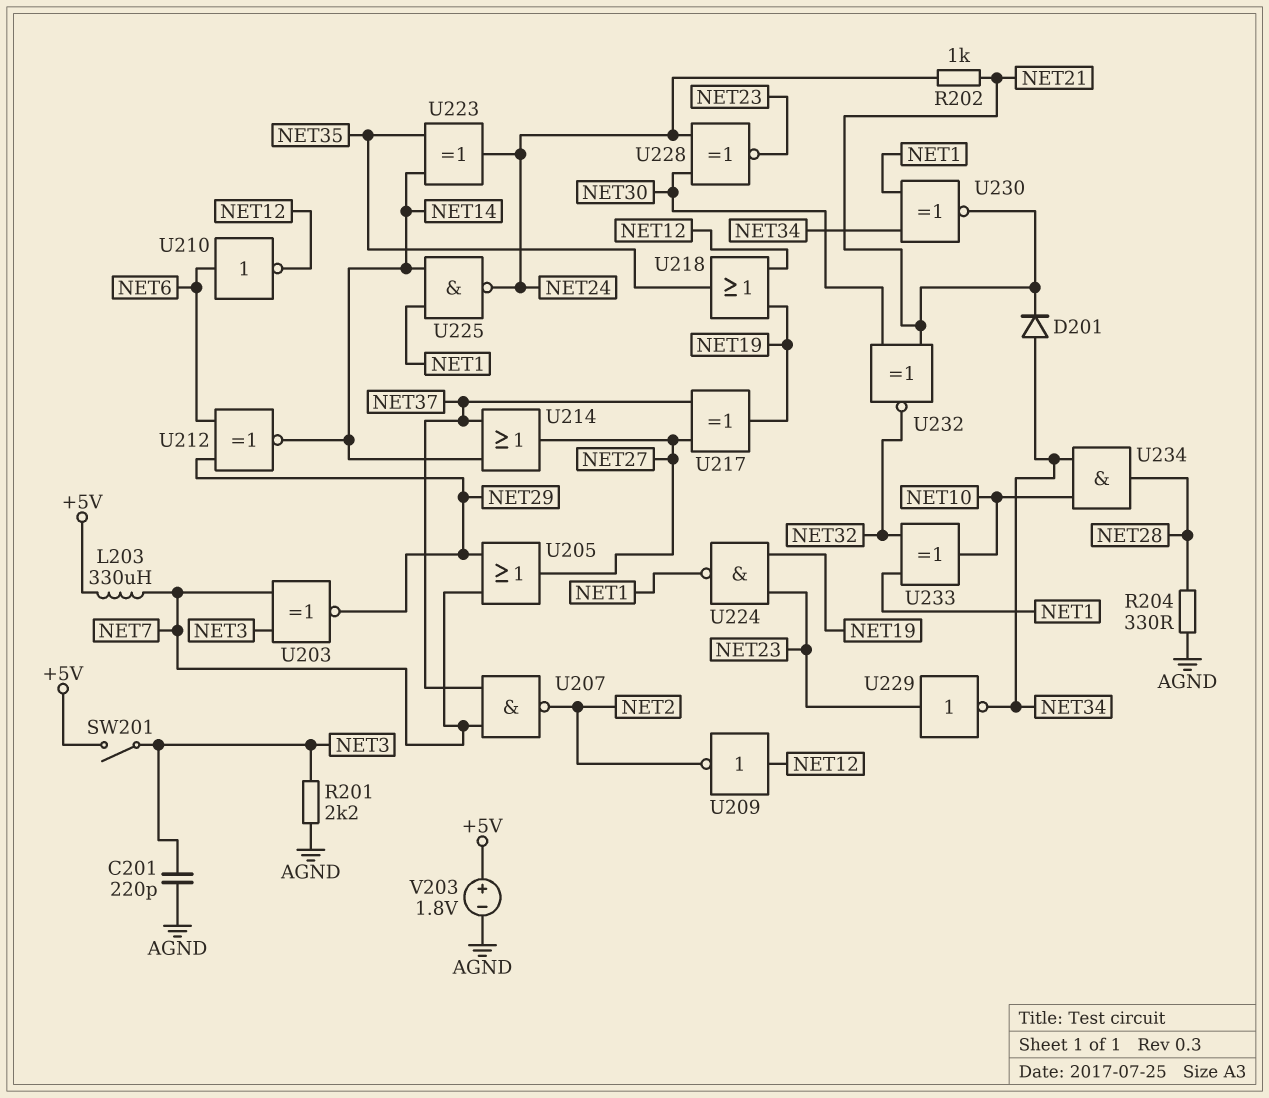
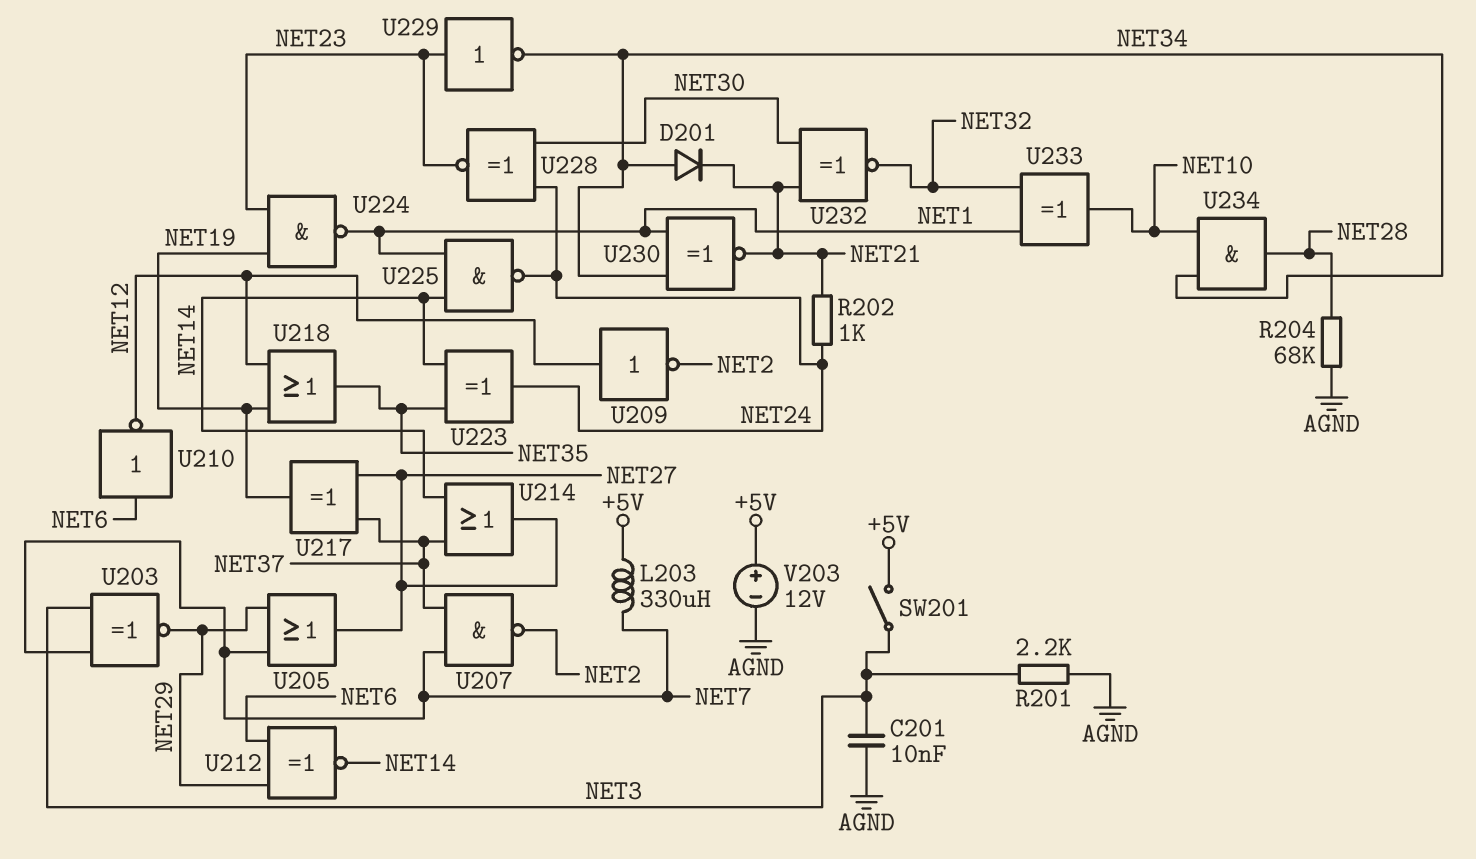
C201: 220pF (AGND, NET3) -> 10nF (AGND, NET3)
R204: 330 (AGND, NET28) -> 68k (AGND, NET28)
V203: 1.8V (plus +5V, minus AGND) -> 12V (plus +5V, minus AGND)

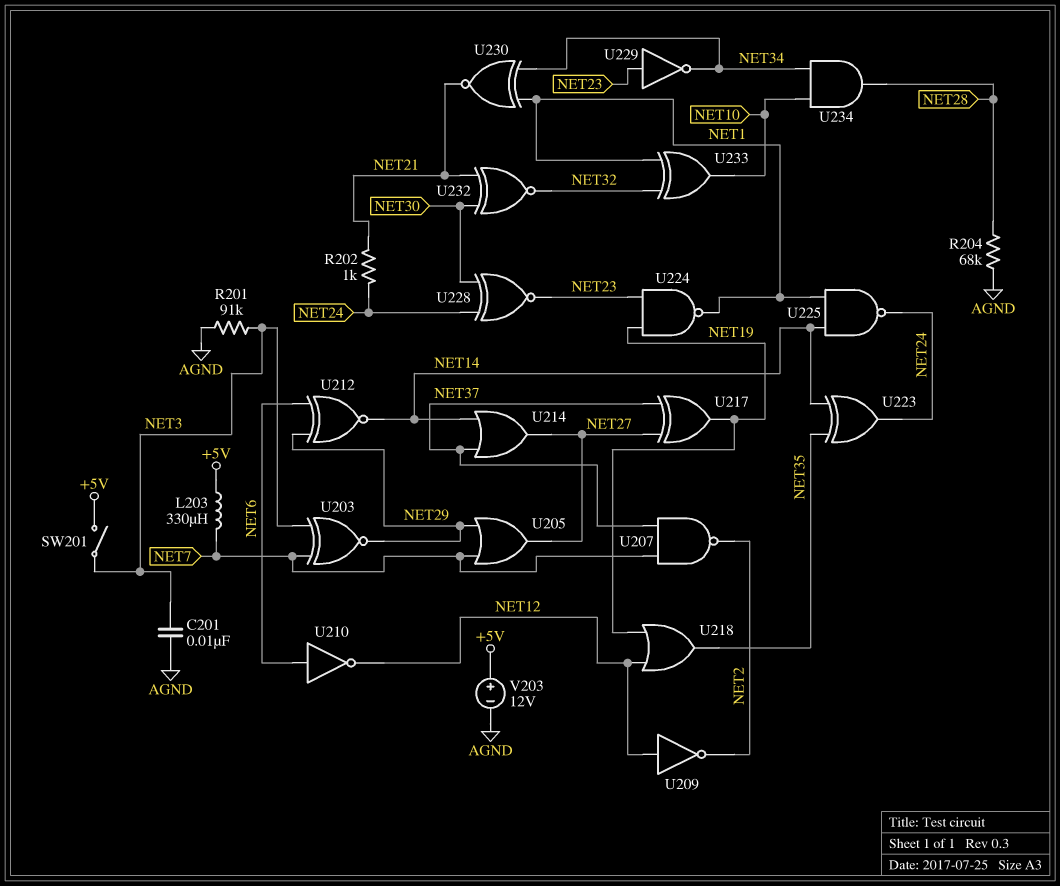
D201: diode (A NET34, K NET21) -> none
R201: 2.2k (AGND, NET3) -> 91k (AGND, NET3)

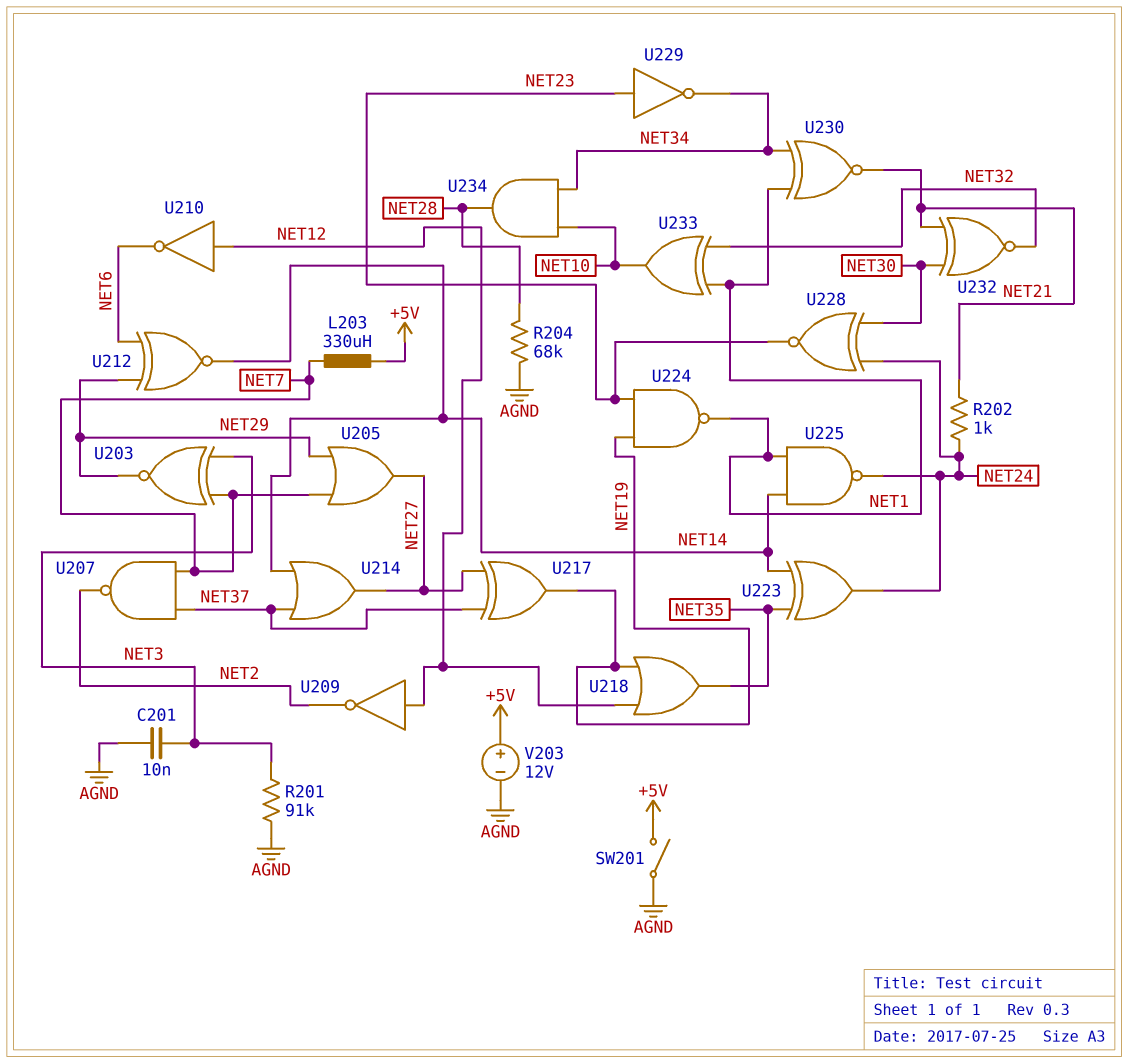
SW201: switch (+5V, NET3) -> switch (+5V, AGND)
U210: NOT (in NET6, out NET12) -> NOT (in NET12, out NET6)

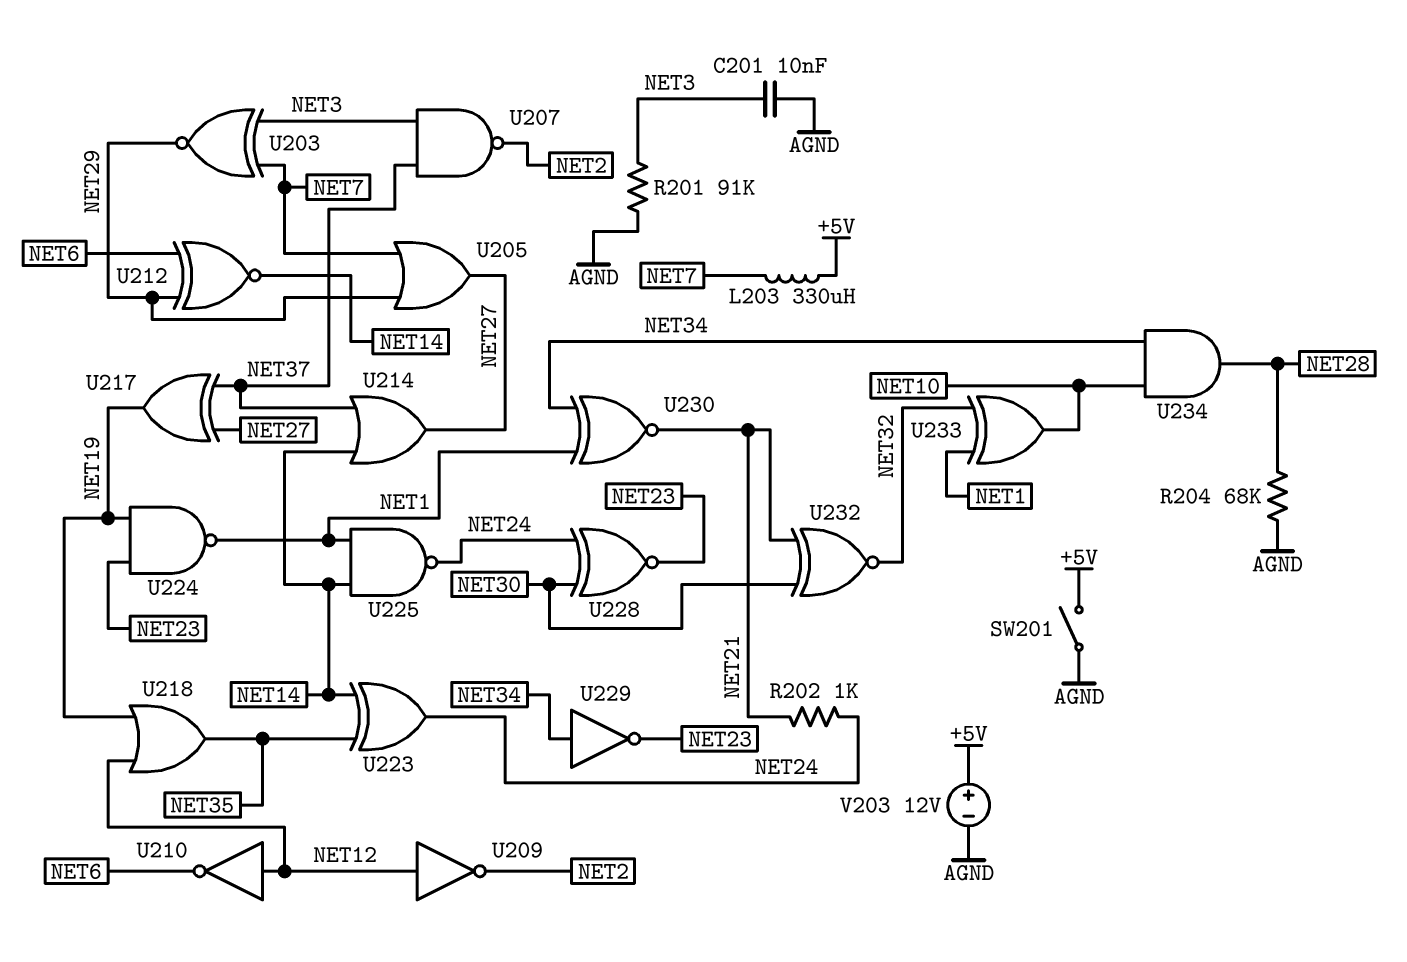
U207: NAND (in NET7, in NET37, out NET2) -> NAND (in NET3, in NET37, out NET2)
U229: NOT (in NET23, out NET34) -> NOT (in NET34, out NET23)

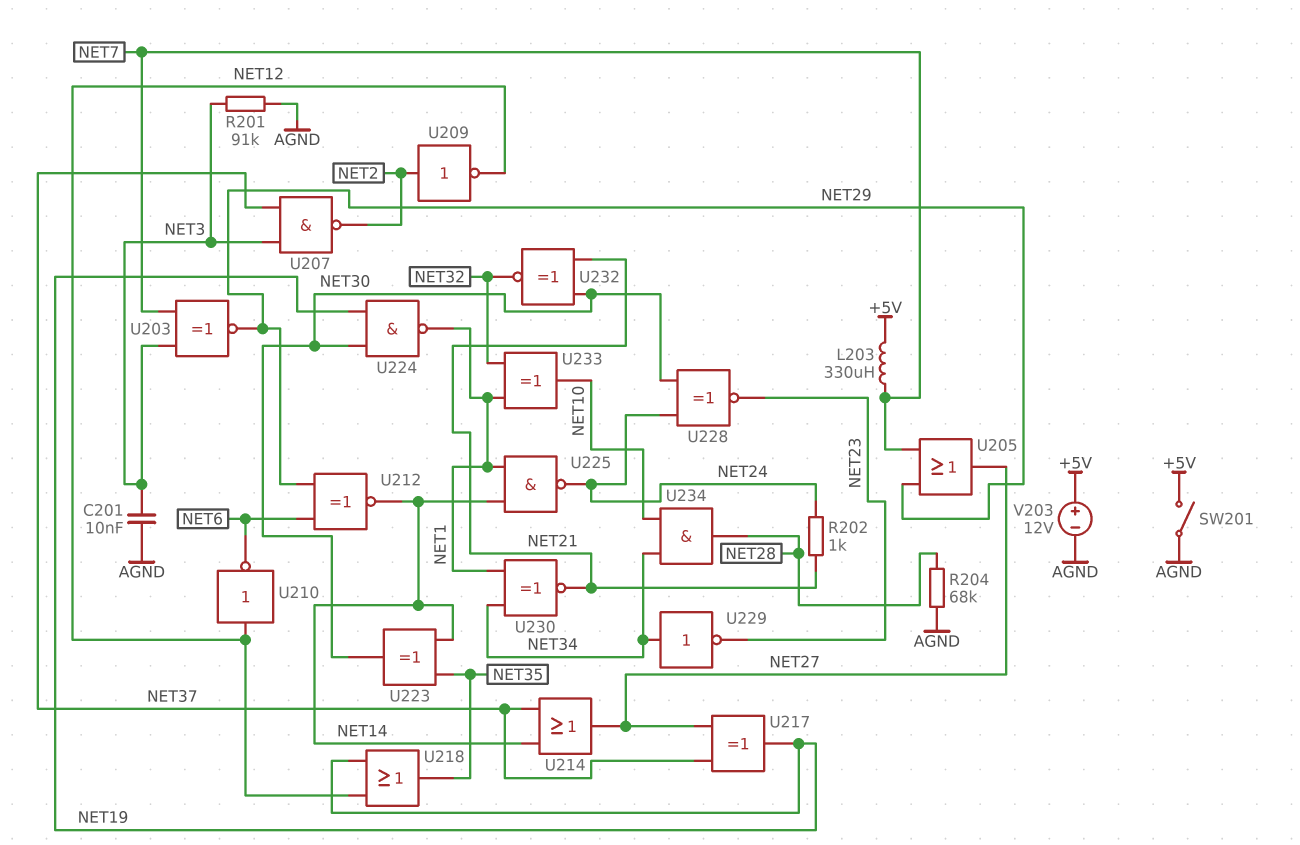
U209: NOT (in NET12, out NET2) -> NOT (in NET2, out NET12)
U223: XOR (in NET14, in NET35, out NET24) -> XOR (in NET14, in NET35, out NET30)
U224: NAND (in NET19, in NET23, out NET1) -> NAND (in NET19, in NET30, out NET1)

